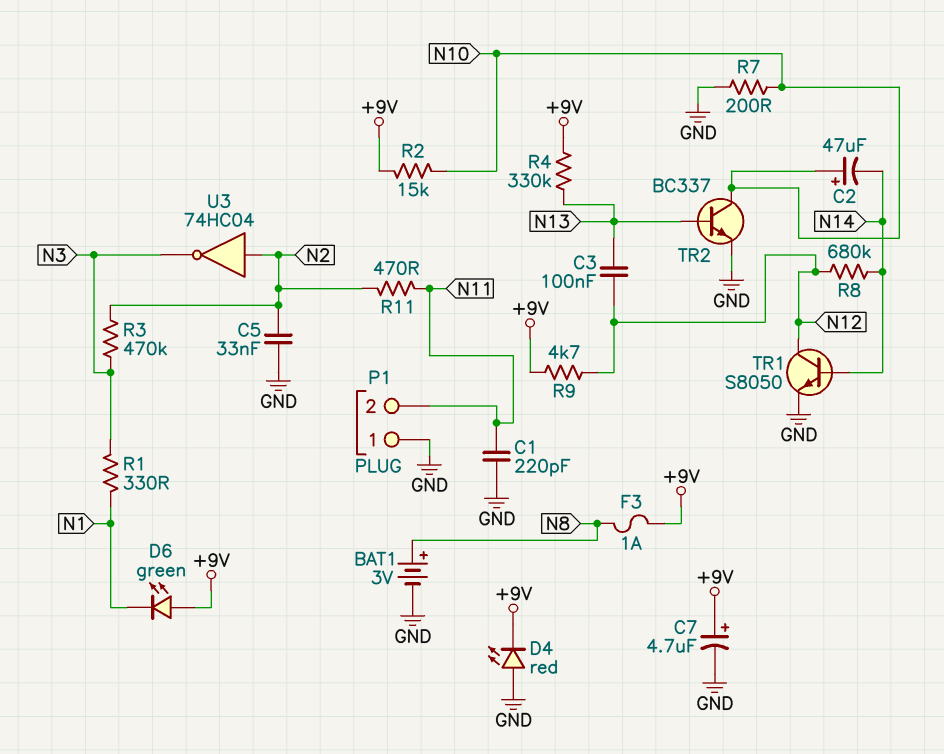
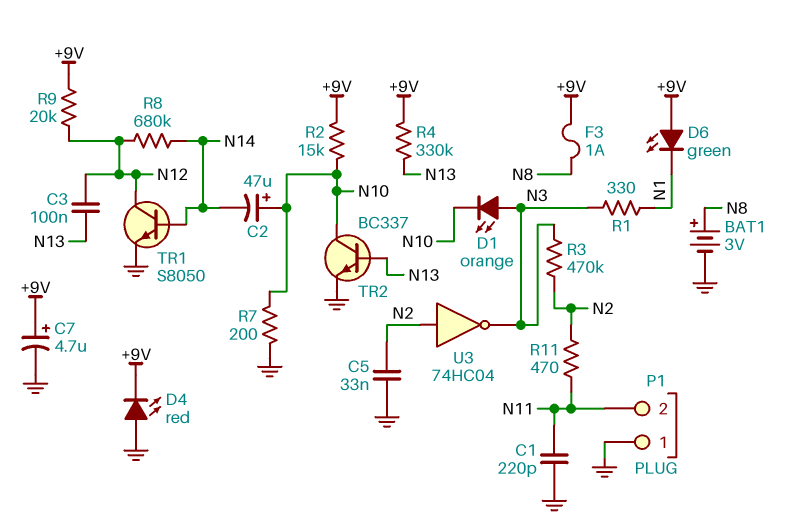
D1: none -> LED orange (A N3, K N10)
R9: 4.7k (+9V, N12) -> 20k (+9V, N12)

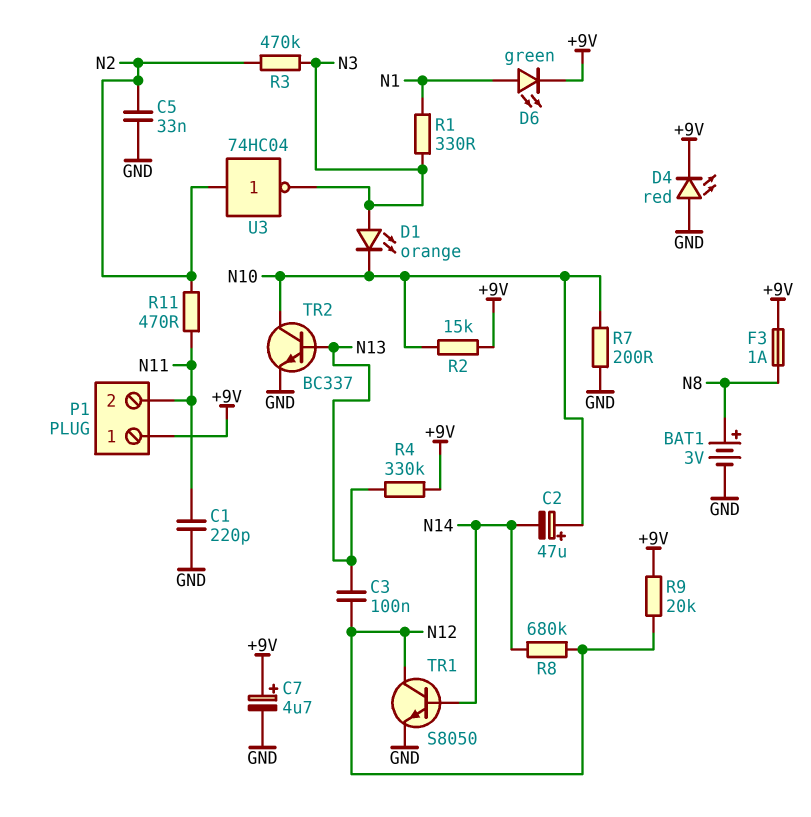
D6: LED green (A +9V, K N1) -> LED green (A N1, K +9V)
P1 pin 1: GND -> +9V

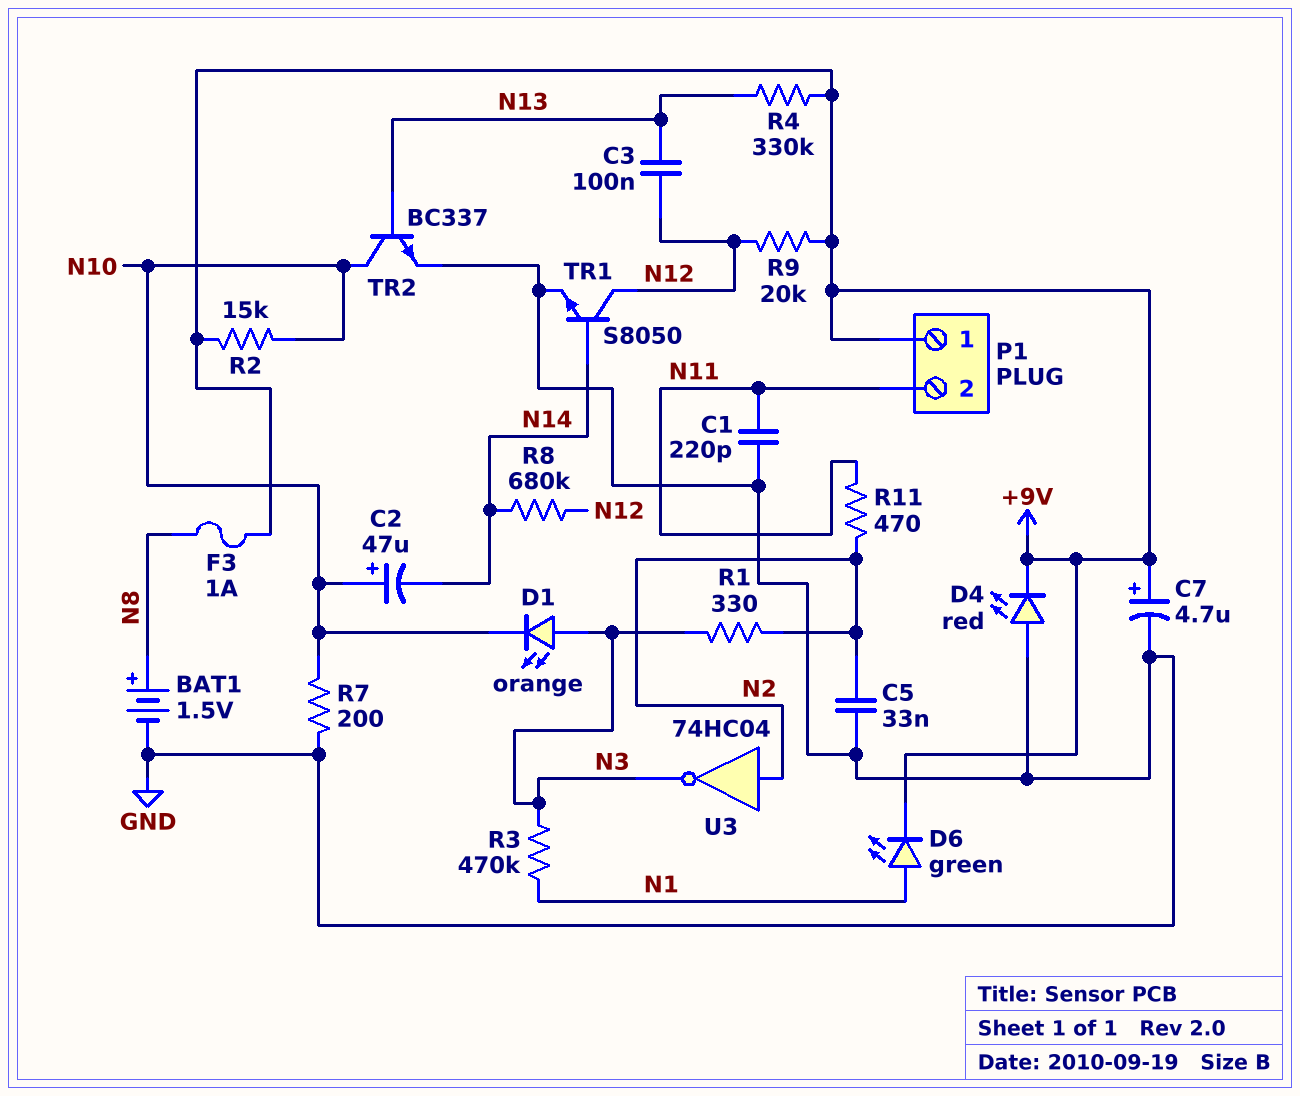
BAT1: 3V (plus N8, minus GND) -> 1.5V (plus N8, minus GND)
R1: 330 (N1, N3) -> 330 (N2, N3)
R3: 470k (N2, N3) -> 470k (N1, N3)

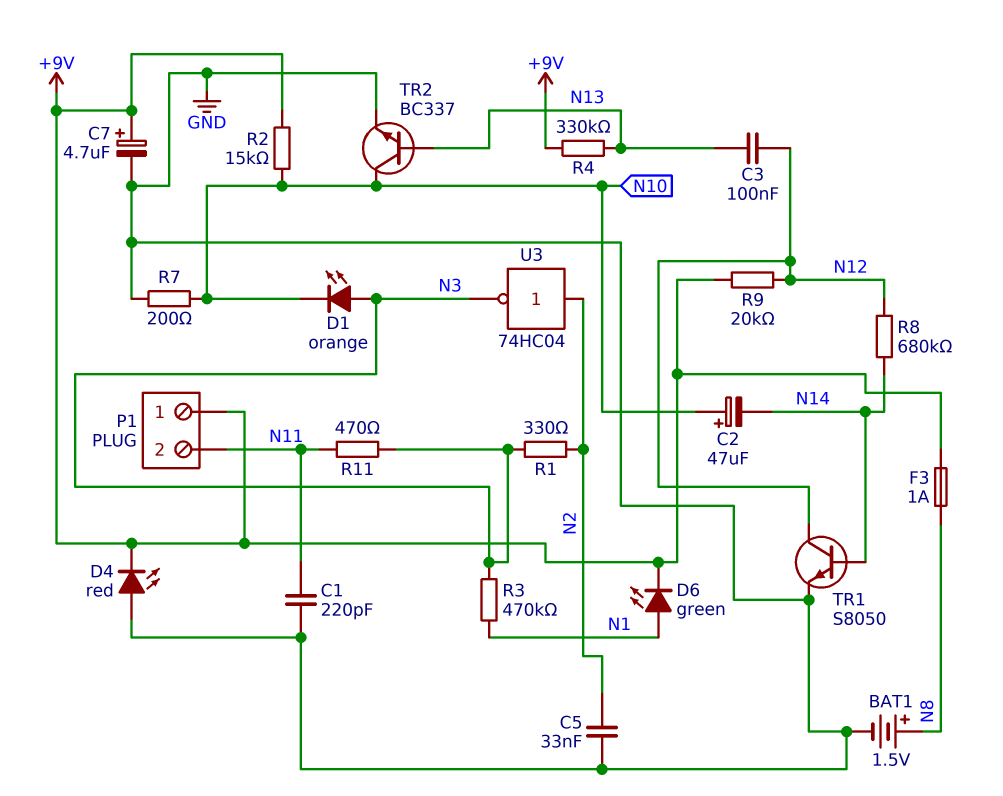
R11: 470 (N2, N11) -> 470 (N3, N11)

